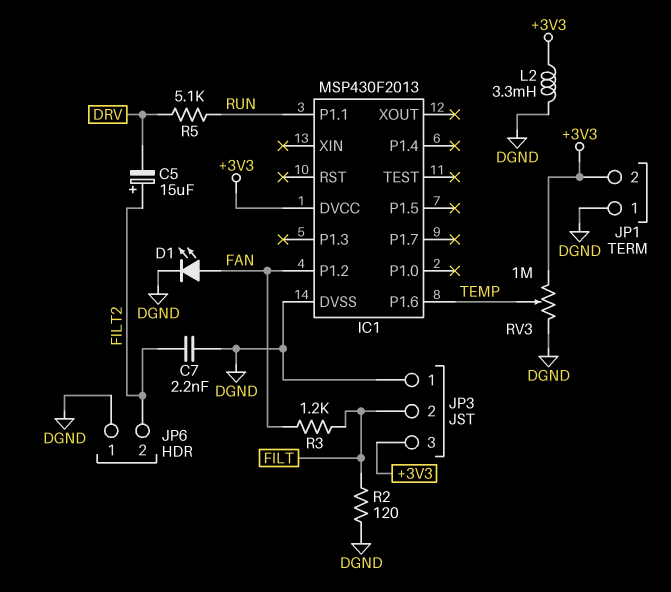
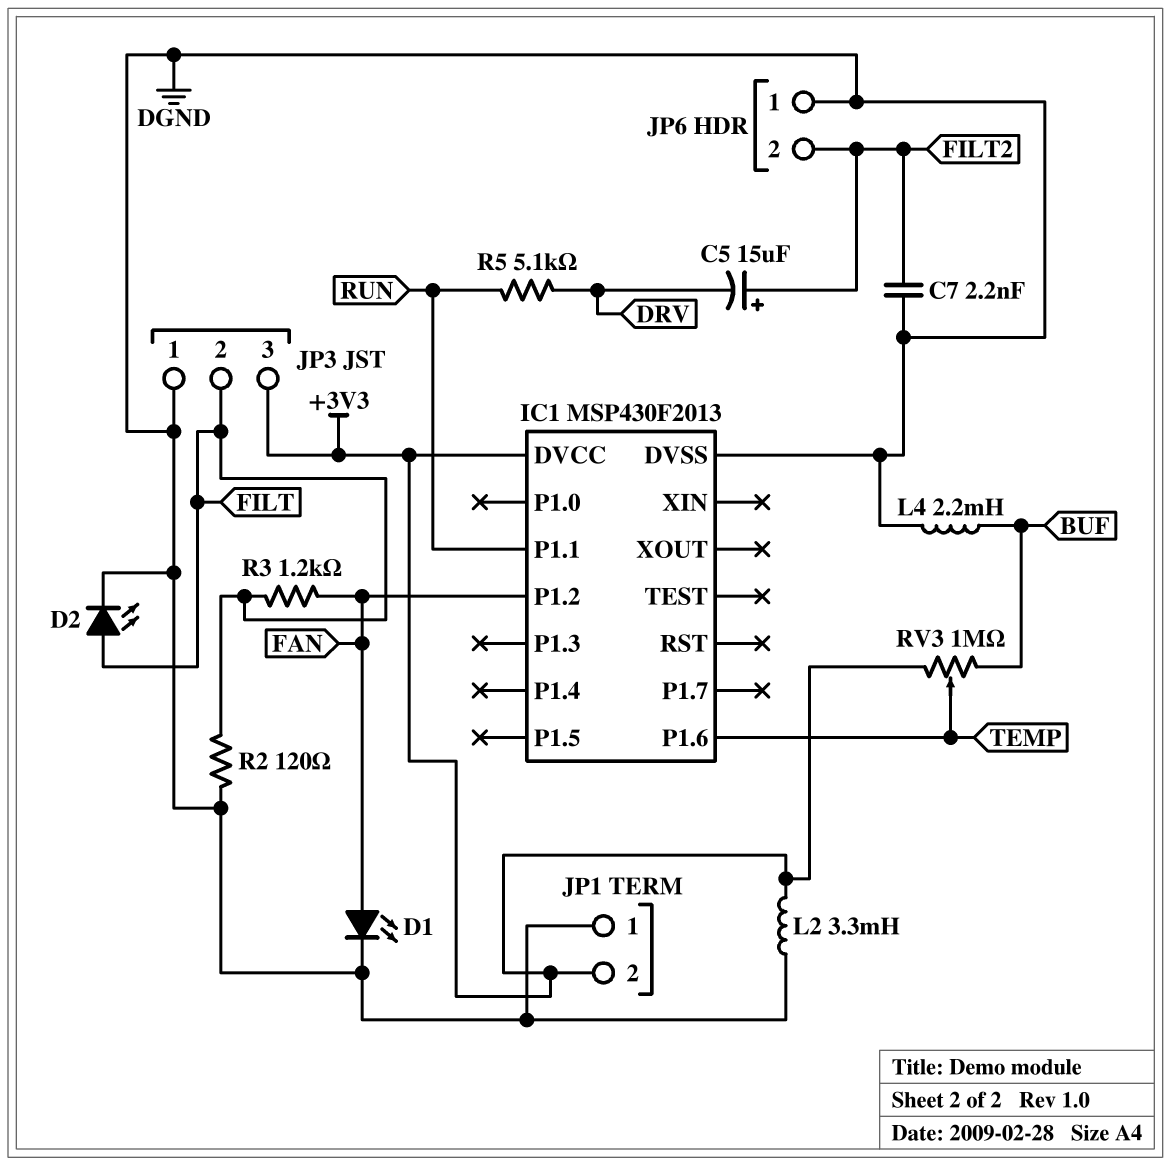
D2: none -> LED (A FILT, K DGND)
L4: none -> 2.2mH (BUF, DGND)
RV3: 1M (+3V3, DGND, wiper TEMP) -> 1M (+3V3, BUF, wiper TEMP)

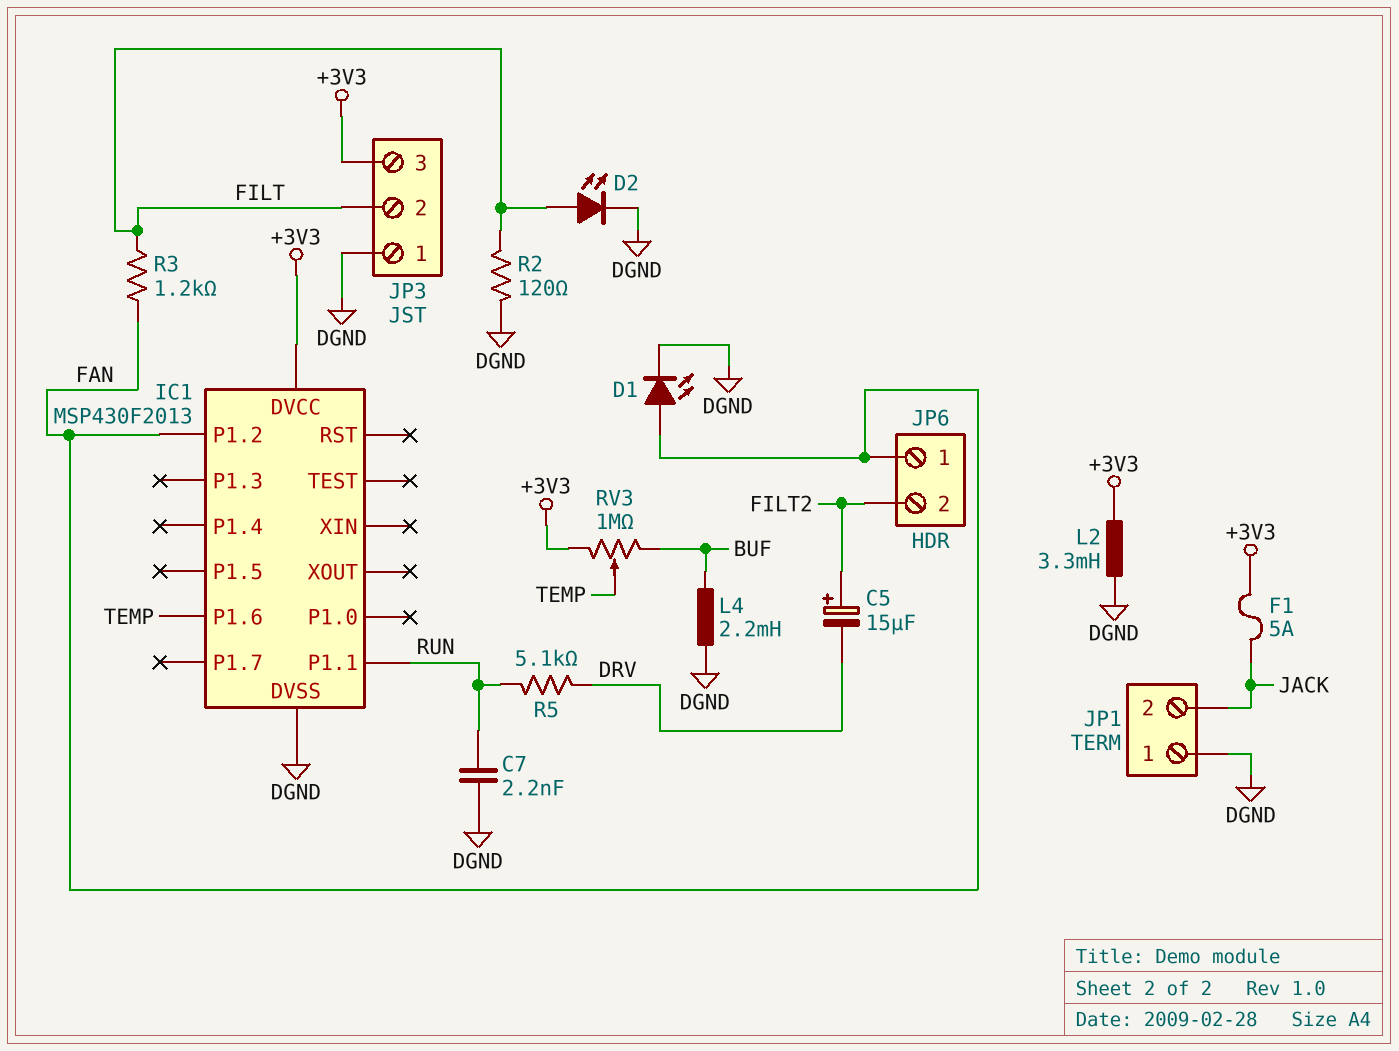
C7: 2.2nF (DGND, FILT2) -> 2.2nF (DGND, RUN)
F1: none -> 5A (+3V3, JACK)
JP1 pin 2: +3V3 -> JACK
JP6 pin 1: DGND -> FAN

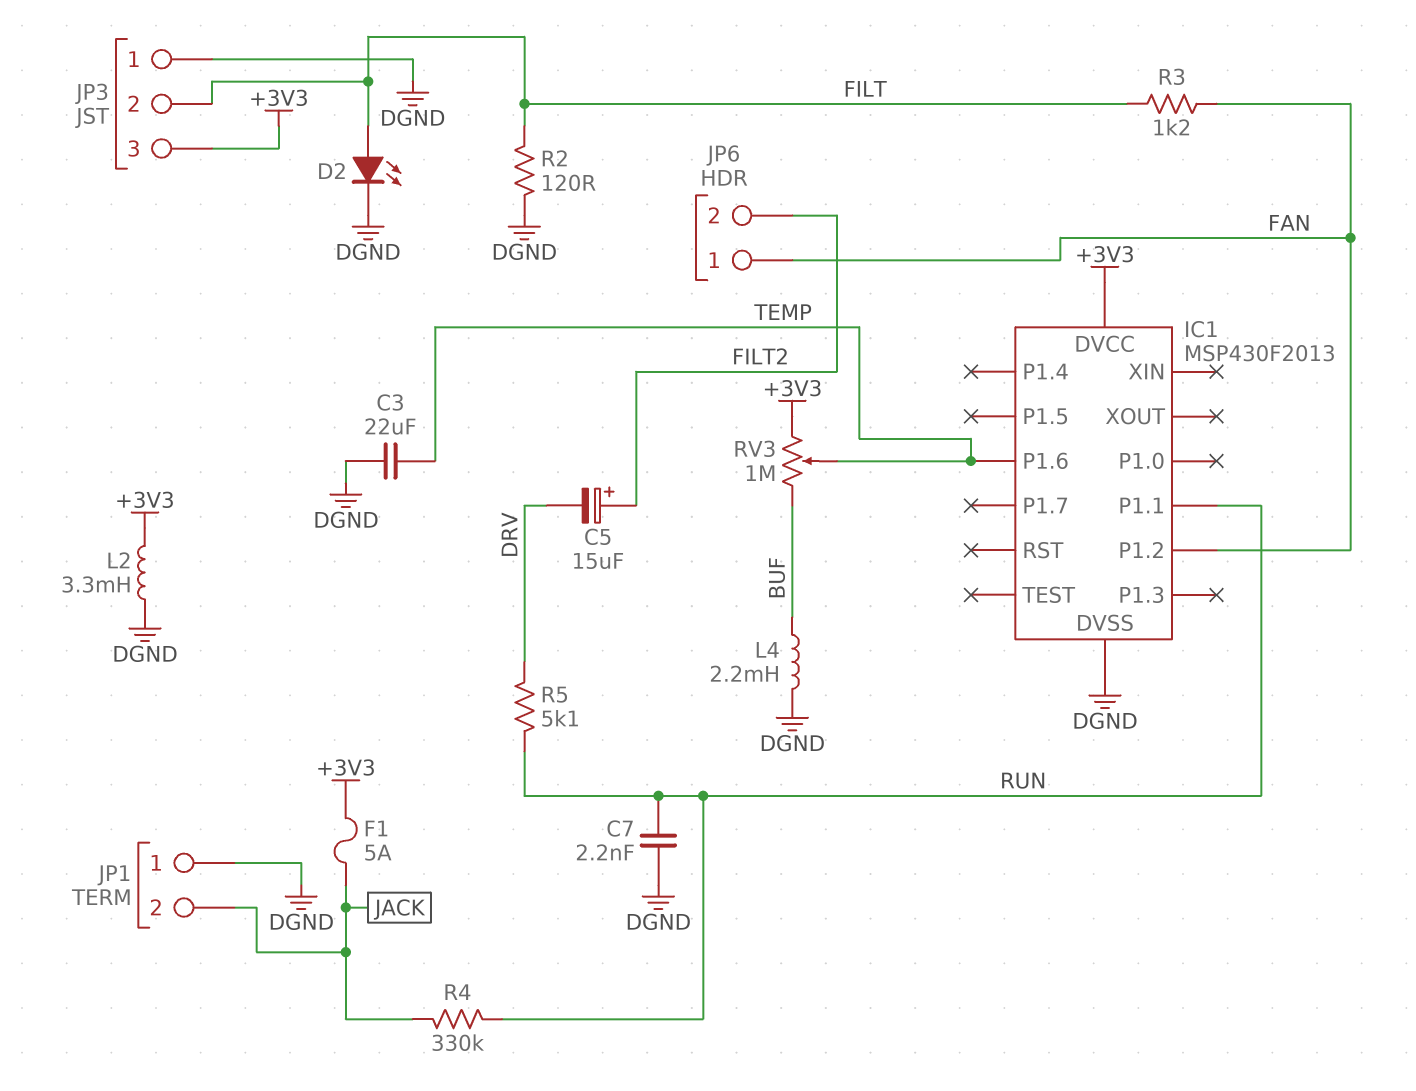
C3: none -> 22uF (DGND, TEMP)
D1: LED (A FAN, K DGND) -> none
R4: none -> 330k (JACK, RUN)

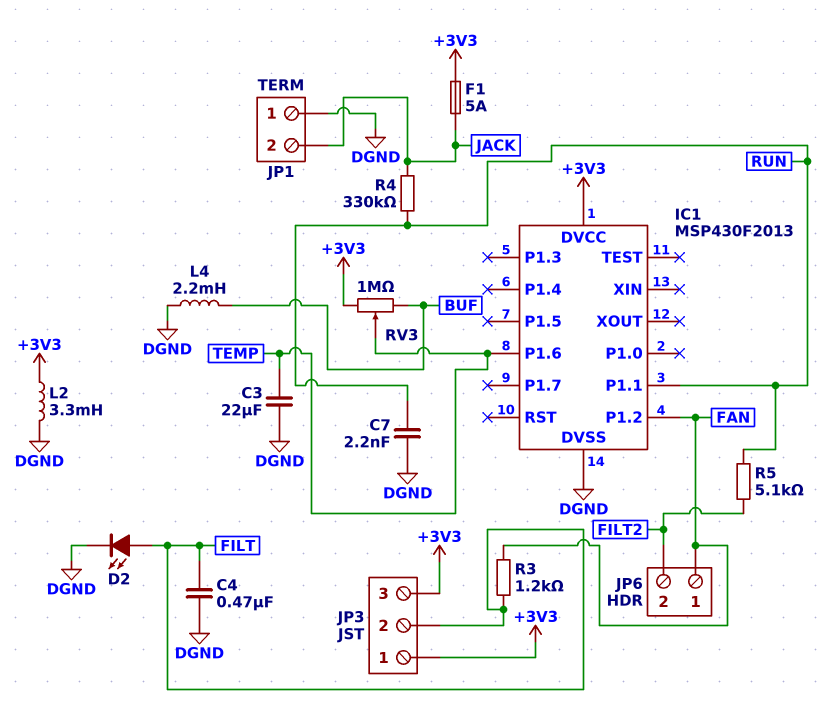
C4: none -> 470nF (DGND, FILT)
C5: 15uF (plus FILT2, minus DRV) -> none
JP3 pin 1: DGND -> +3V3
R2: 120 (DGND, FILT) -> none
R5: 5.1k (DRV, RUN) -> 5.1k (FILT2, RUN)

